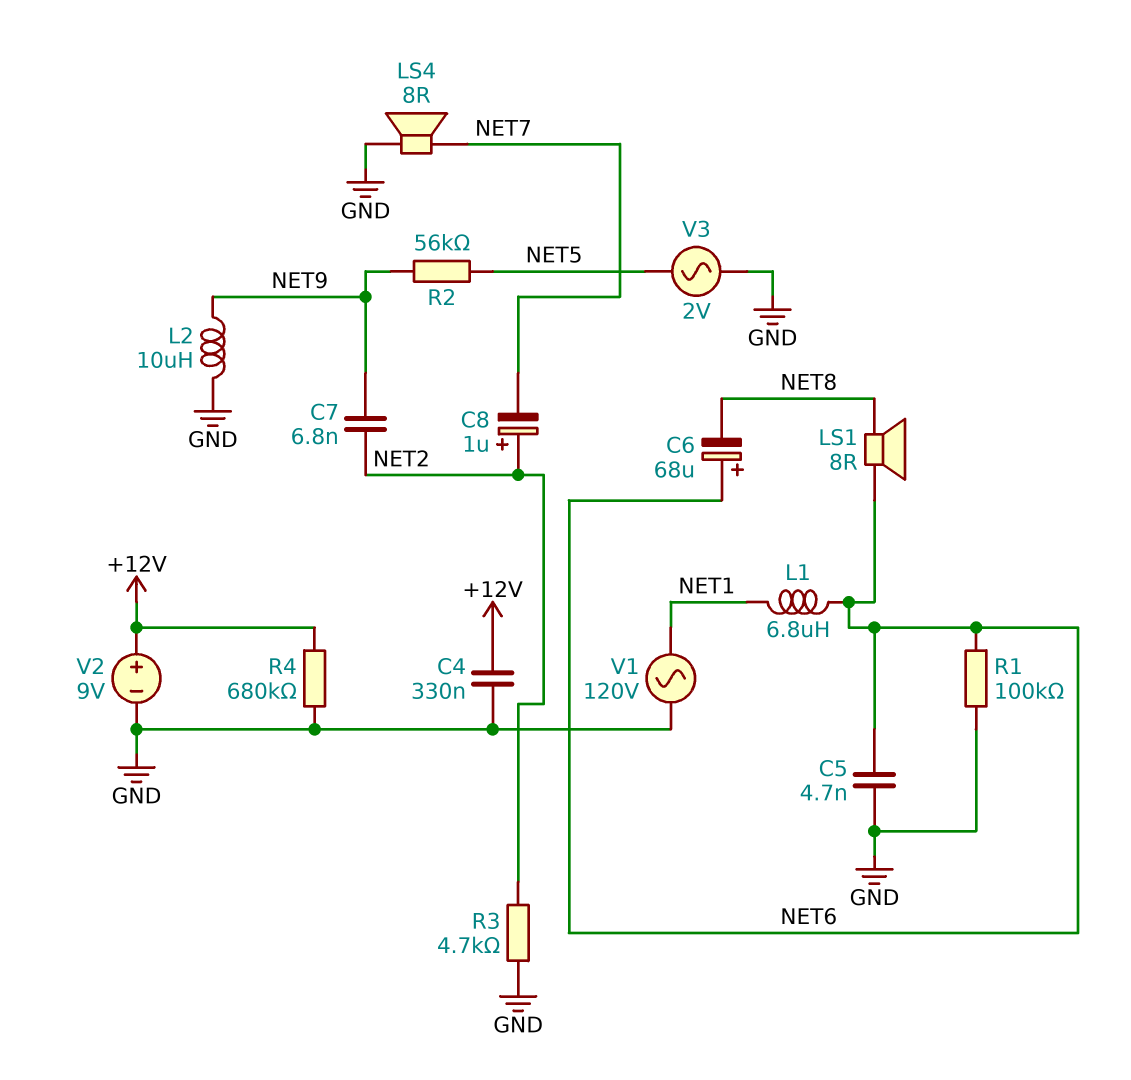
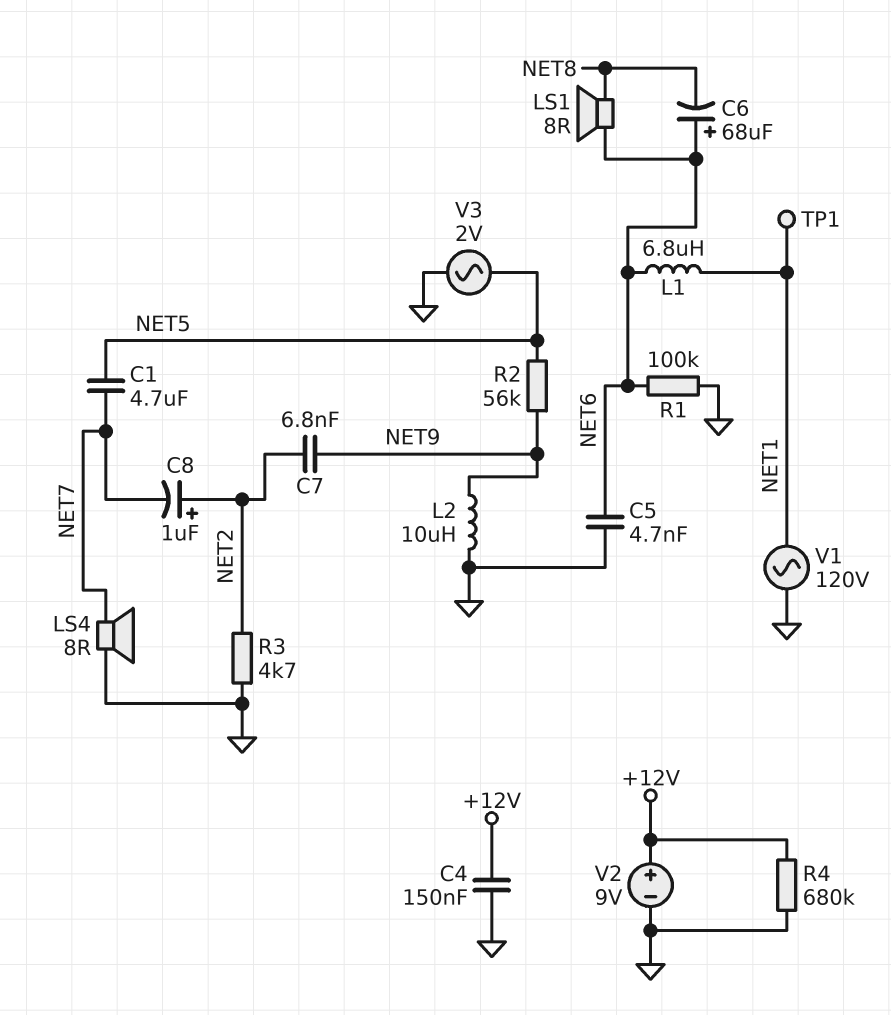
C1: none -> 4.7uF (NET5, NET7)
C4: 330nF (+12V, GND) -> 150nF (+12V, GND)
TP1: none -> test point (NET1)

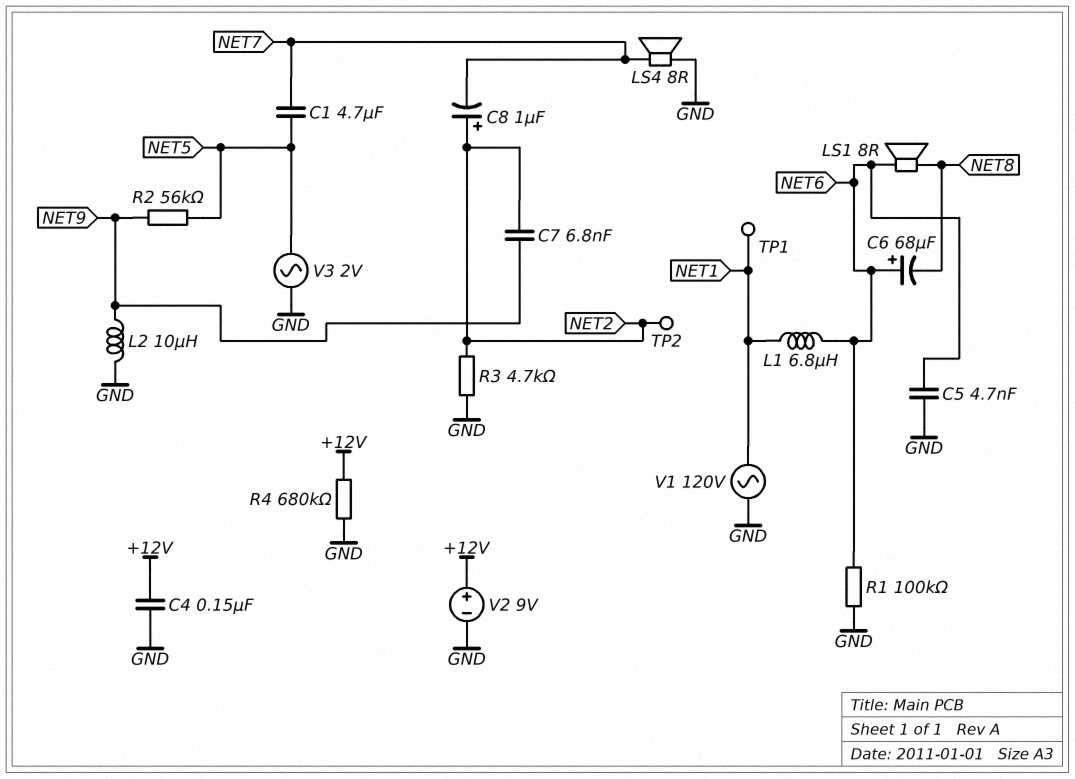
TP2: none -> test point (NET2)

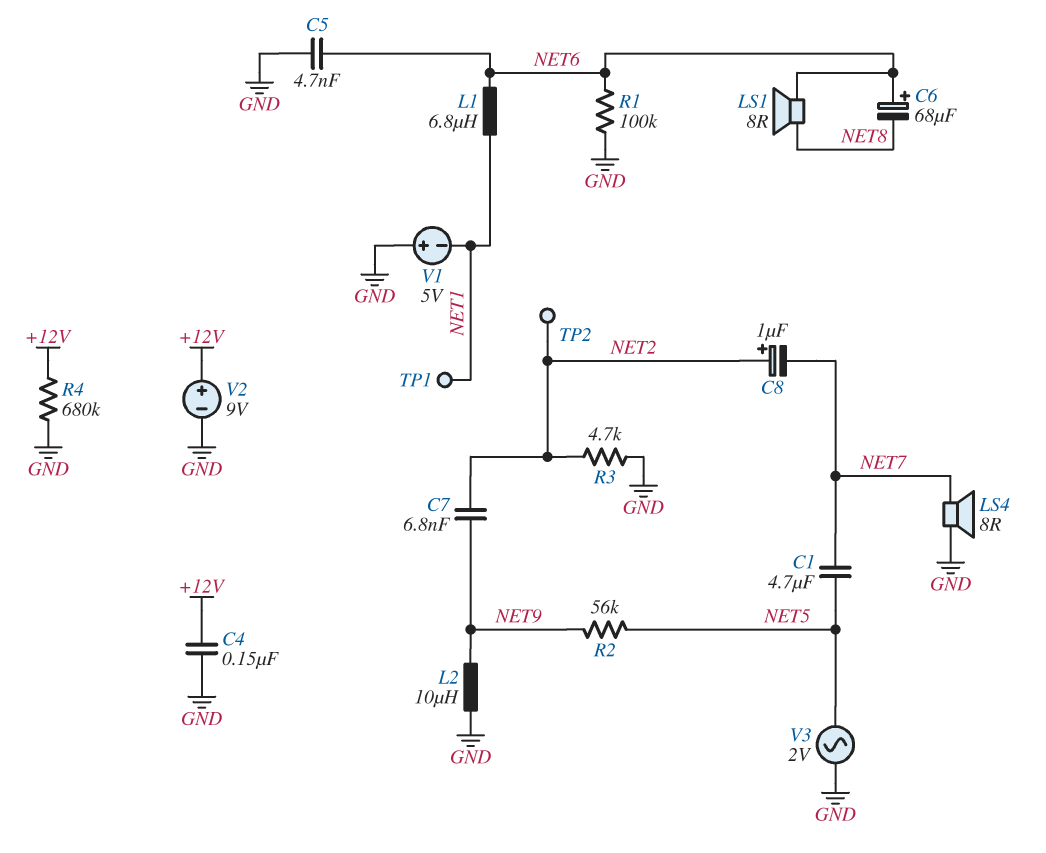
V1: AC 120V (GND, NET1) -> 5V (plus GND, minus NET1)

